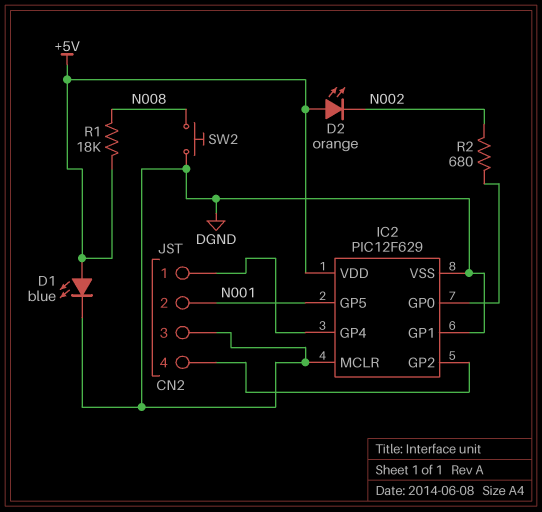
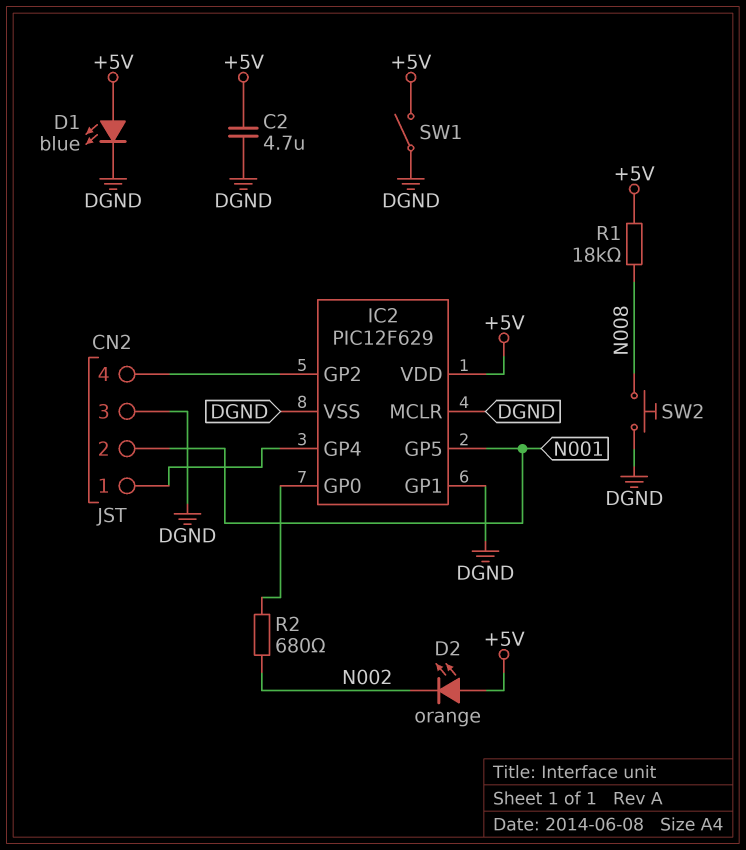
C2: none -> 4.7uF (+5V, DGND)
SW1: none -> switch (+5V, DGND)

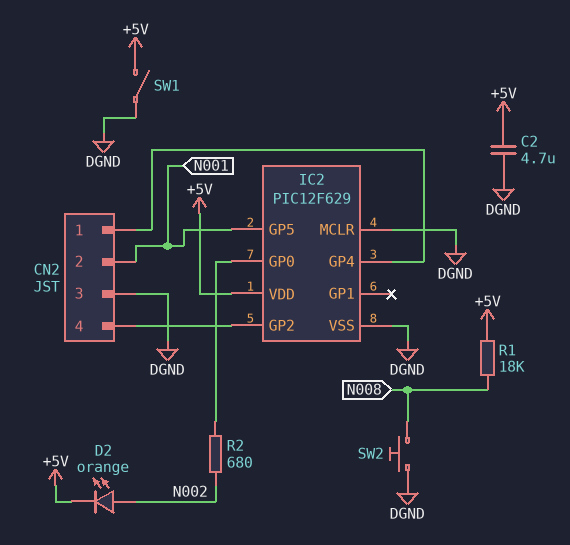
D1: LED blue (A +5V, K DGND) -> none
D2: LED orange (A +5V, K N002) -> LED orange (A N002, K +5V)
IC2 pin GP1: DGND -> none

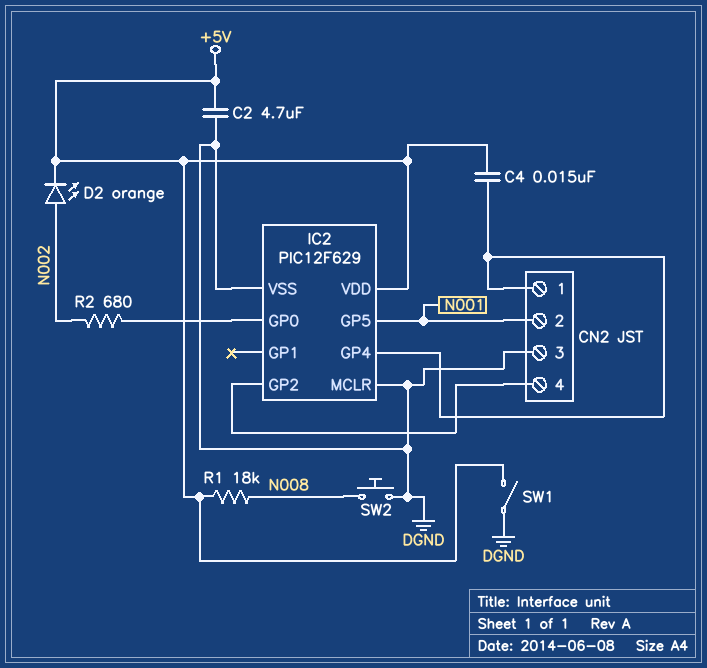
C4: none -> 15nF (+5V, CN2/1)

